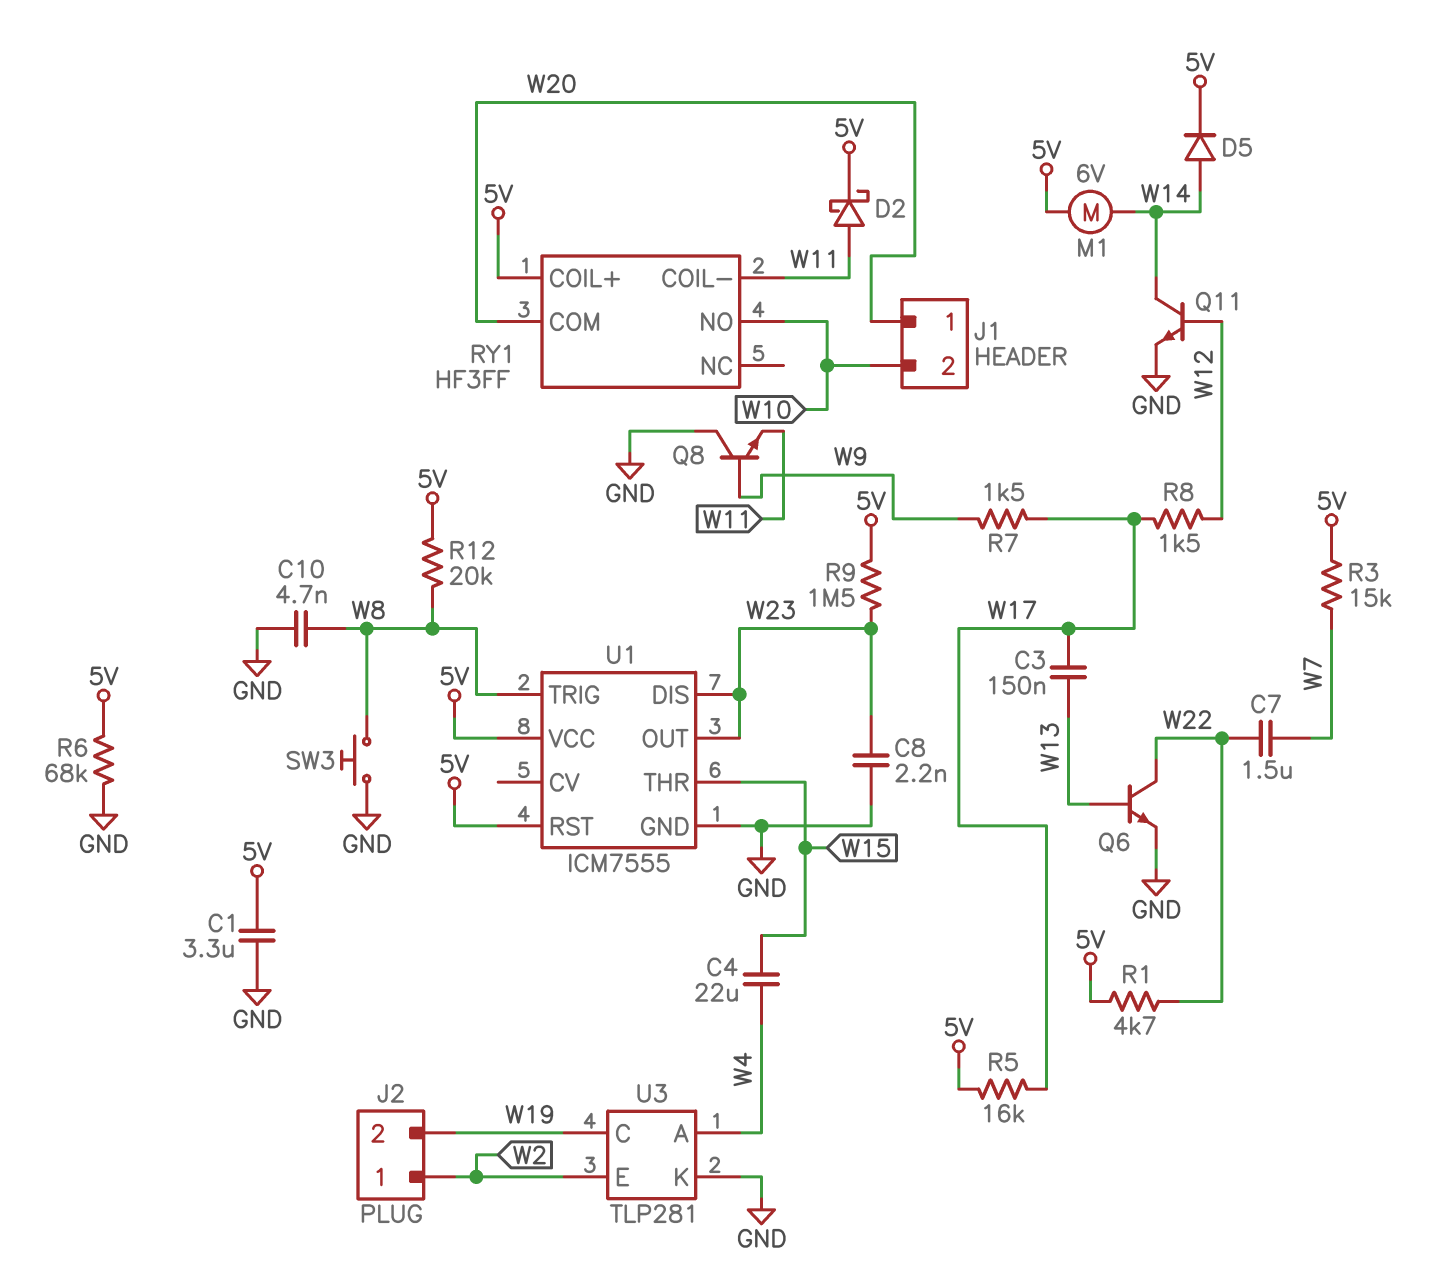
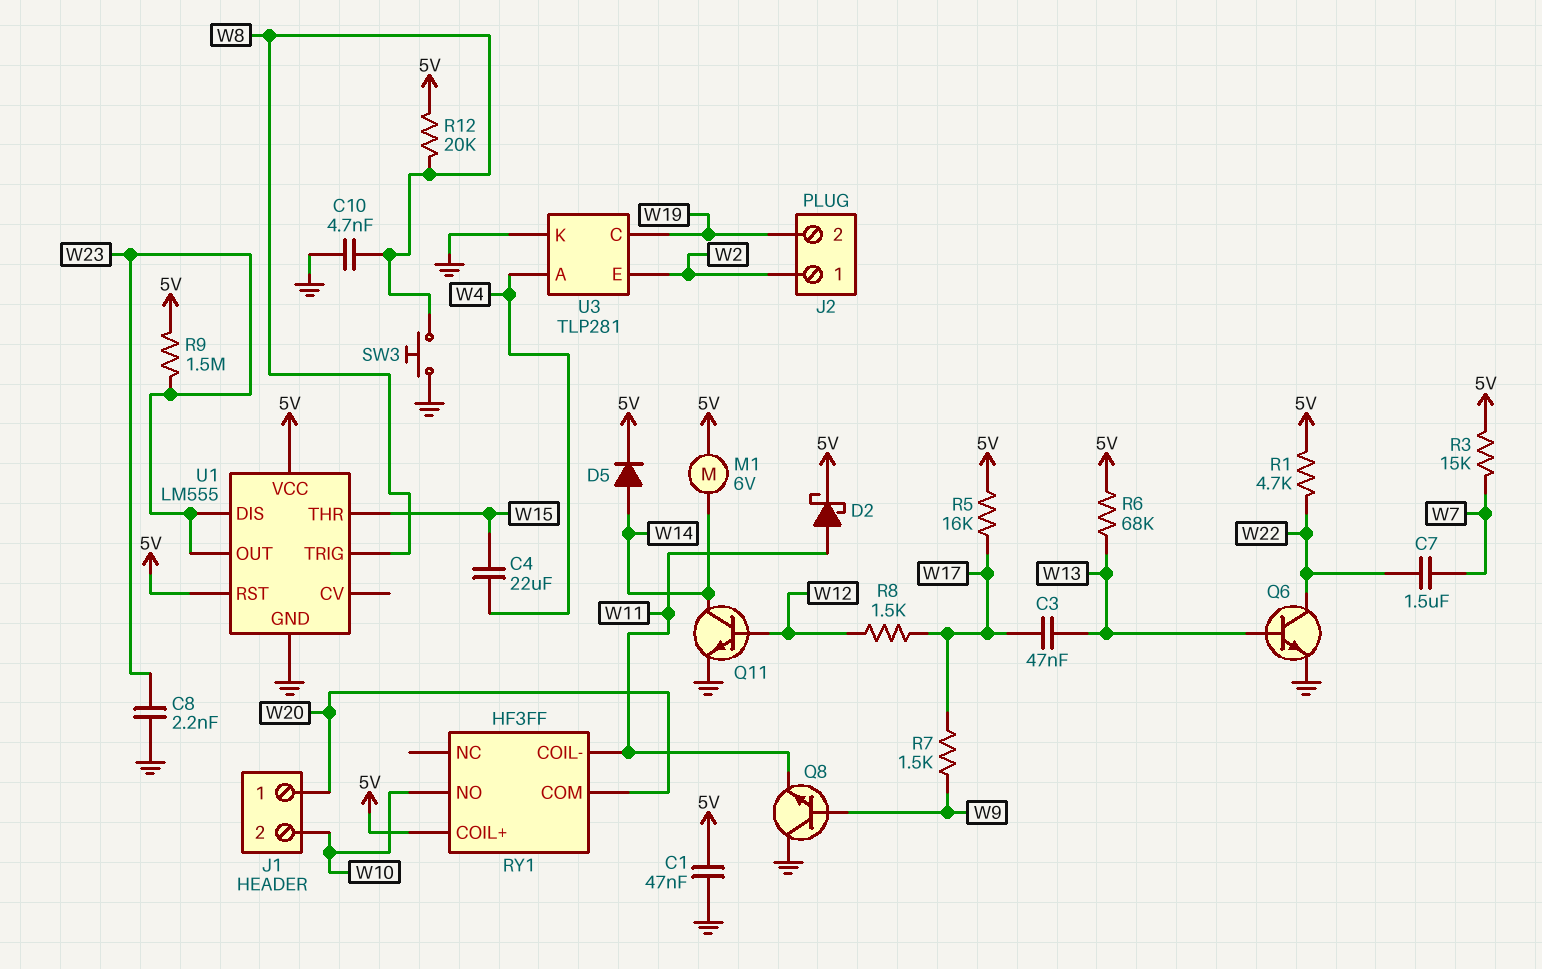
C1: 3.3uF (5V, GND) -> 47nF (5V, GND)
C3: 150nF (W13, W17) -> 47nF (W13, W17)
R6: 68k (5V, GND) -> 68k (5V, W13)
U1: ICM7555 -> LM555

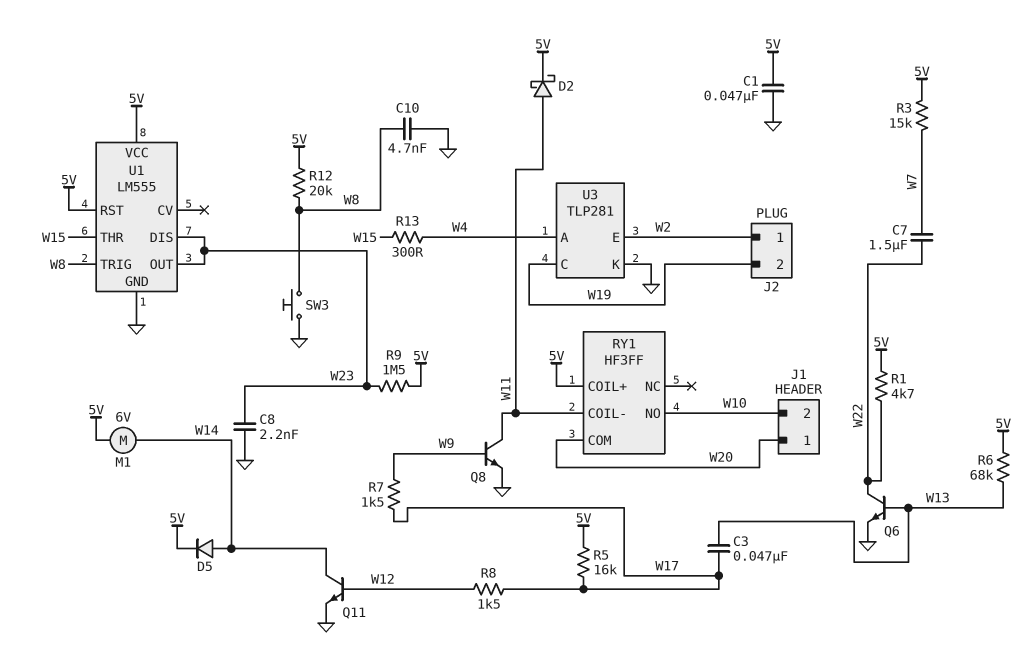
C4: 22uF (W4, W15) -> none
Q8: NPN (B W9, C GND, E W11) -> NPN (B W9, C W11, E GND)
R13: none -> 300 (W4, W15)

